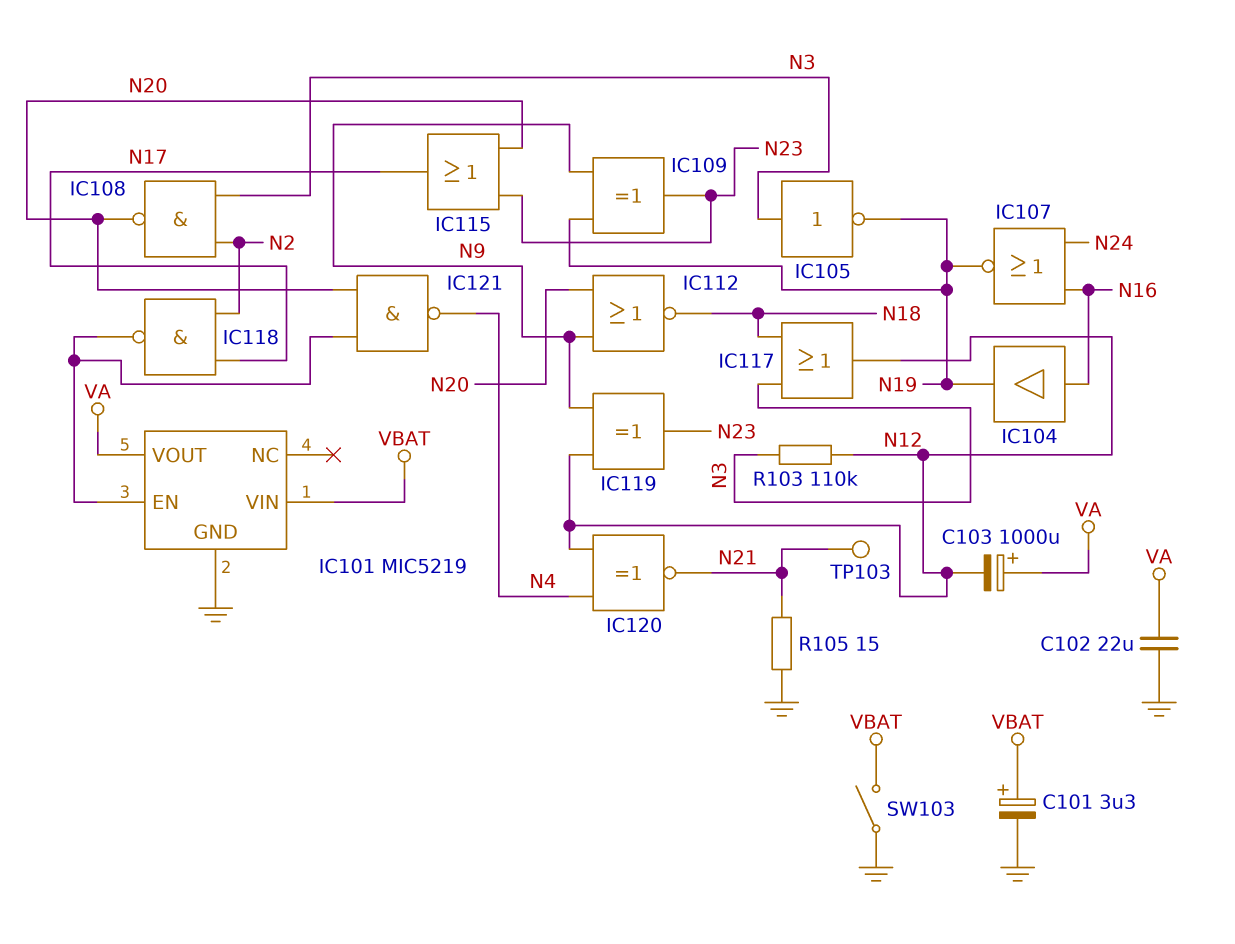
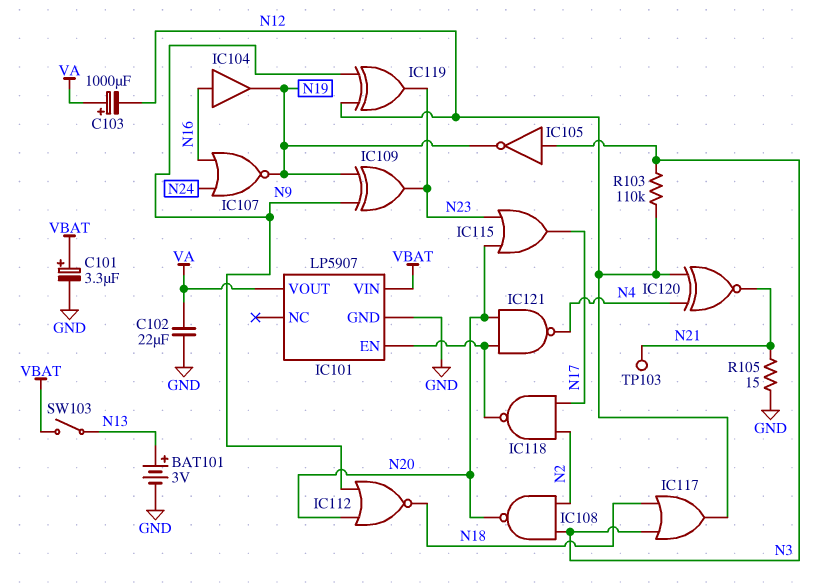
BAT101: none -> 3V (plus N13, minus GND)
IC101: MIC5219 -> LP5907
SW103: switch (GND, VBAT) -> switch (N13, VBAT)

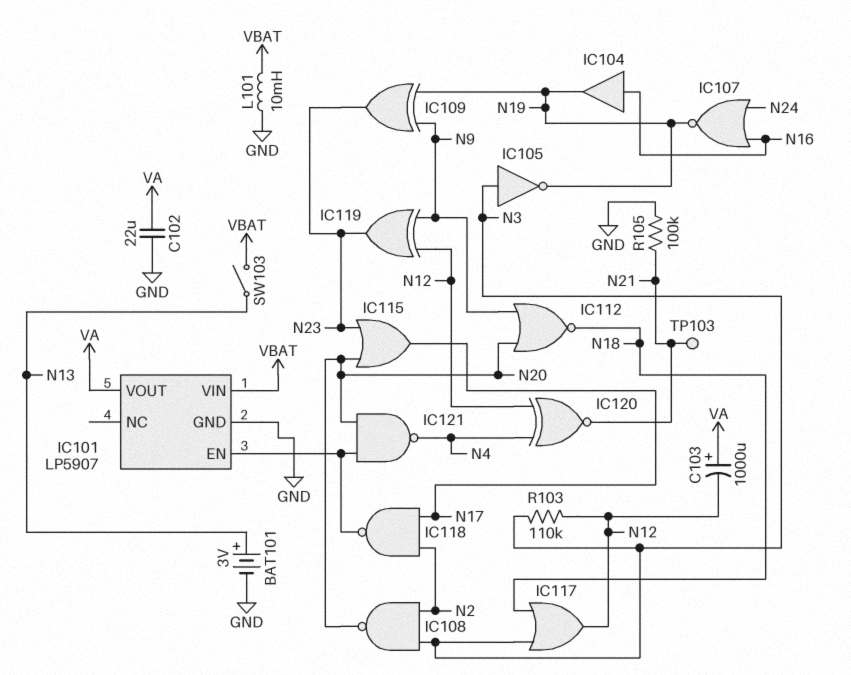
C101: 3.3uF (plus VBAT, minus GND) -> none
L101: none -> 10mH (GND, VBAT)
R105: 15 (GND, N21) -> 100k (GND, N21)

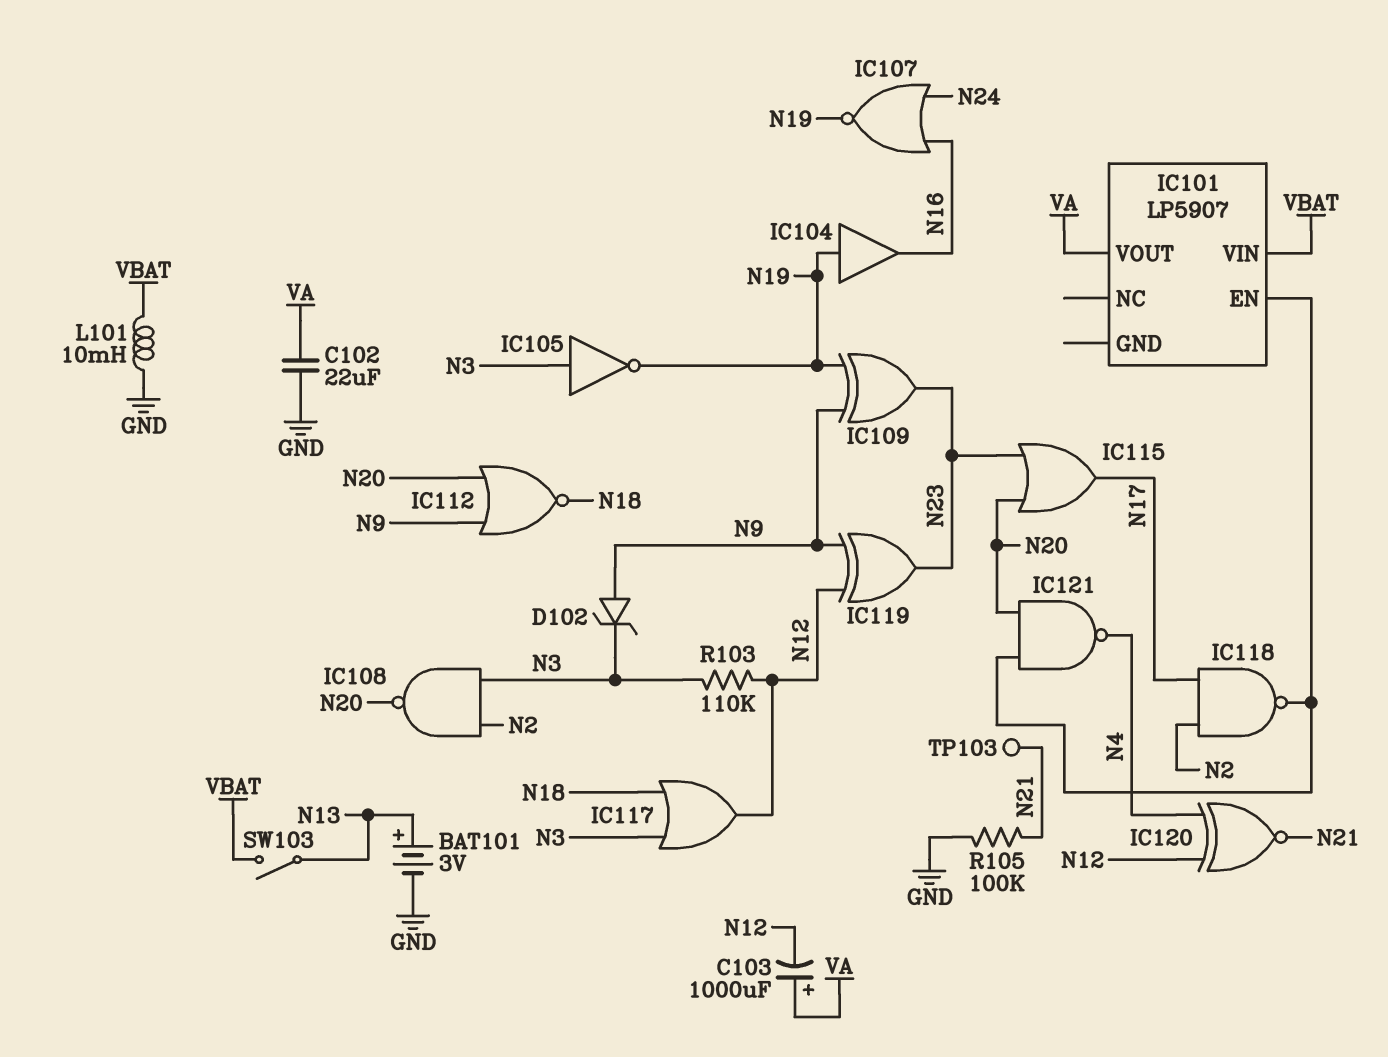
D102: none -> zener (A N9, K N3)
IC101 pin GND: GND -> none
IC104: buffer (in N16, out N19) -> buffer (in N19, out N16)

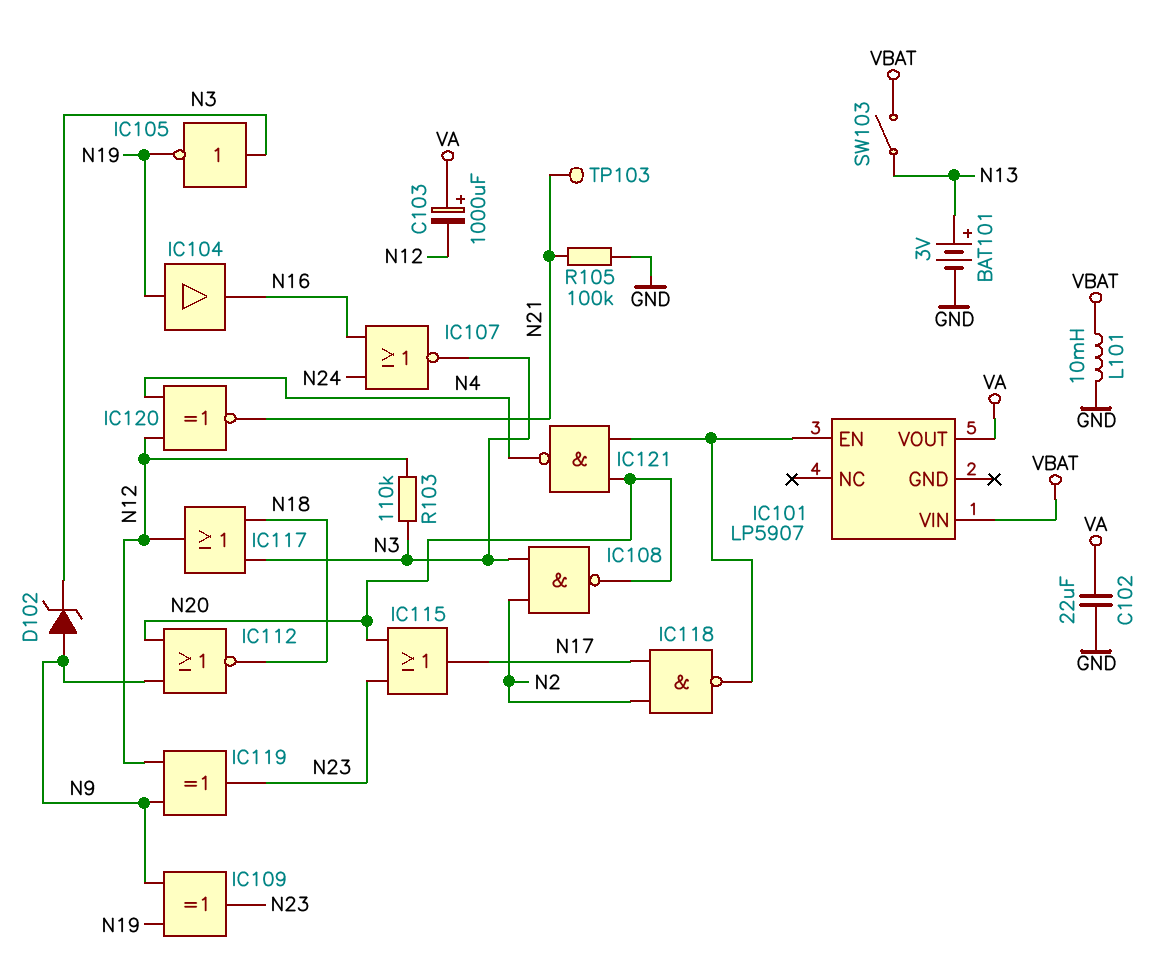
IC107: NOR (in N16, in N24, out N19) -> NOR (in N16, in N24, out N3)

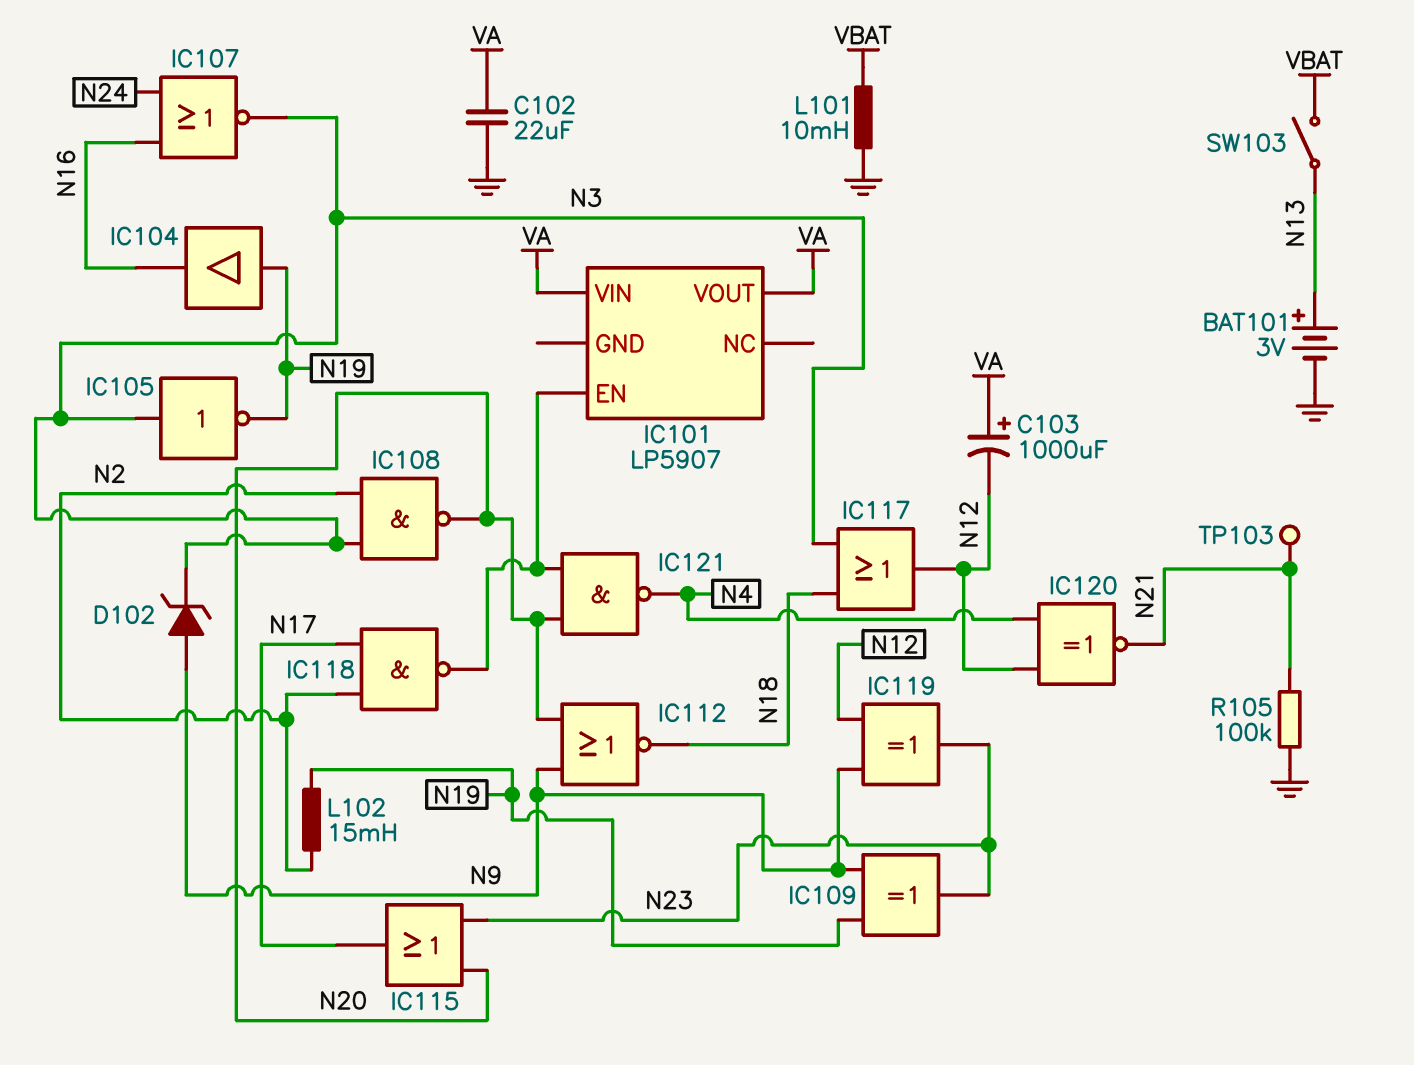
IC101 pin VIN: VBAT -> VA
L102: none -> 15mH (N2, N19)
R103: 110k (N3, N12) -> none

